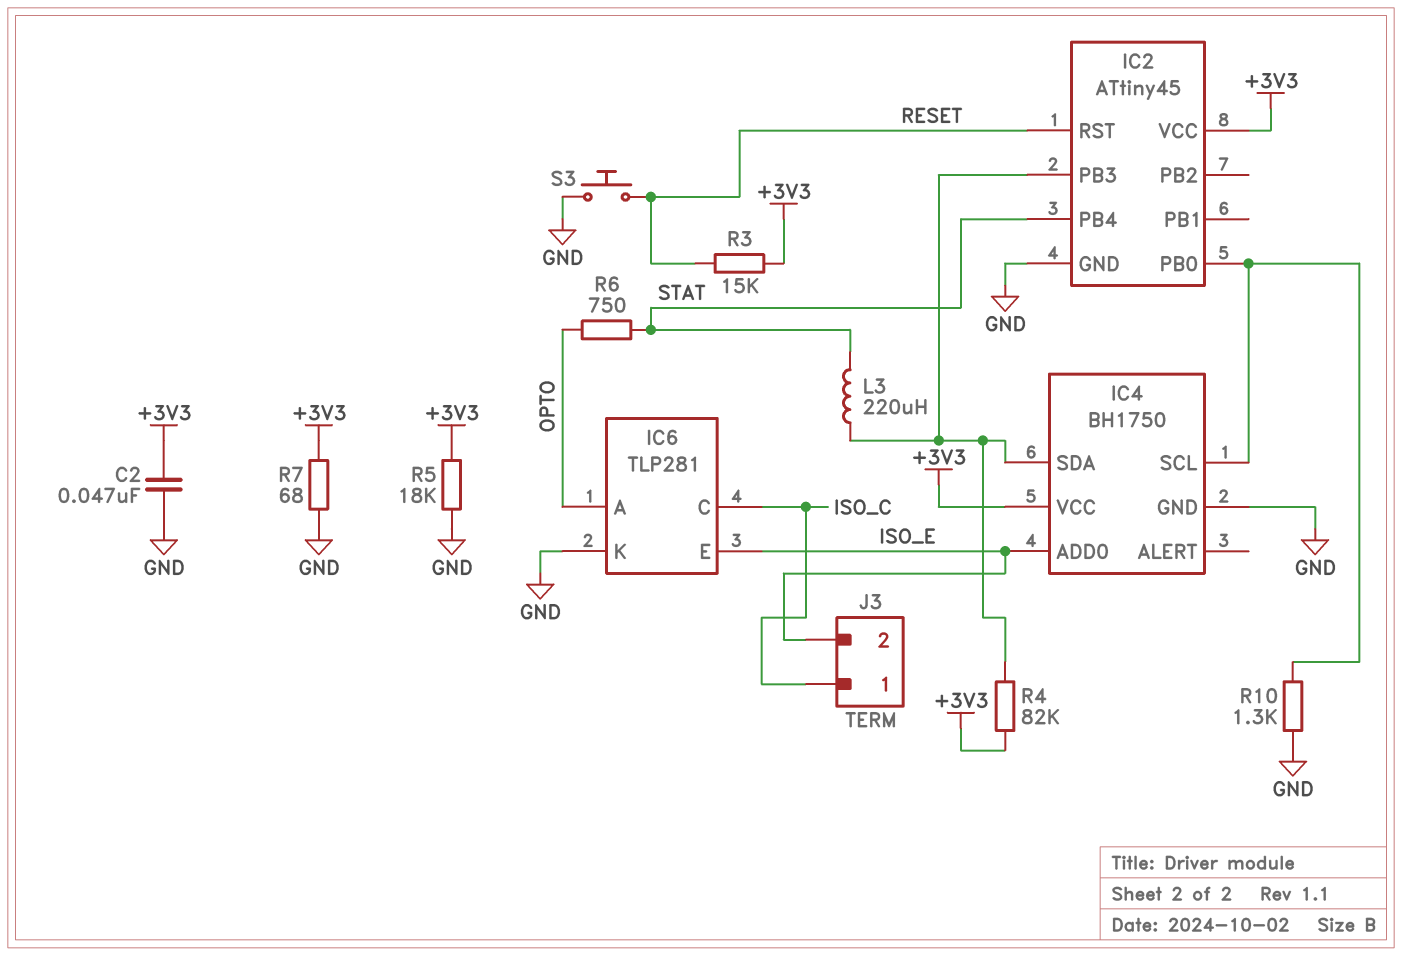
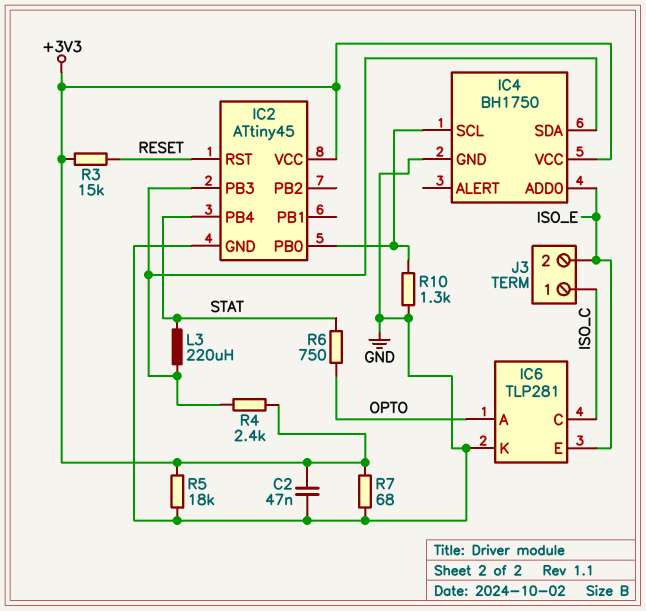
R4: 82k (+3V3, IC2/PB3) -> 2.4k (+3V3, IC2/PB3)
S3: button (GND, RESET) -> none

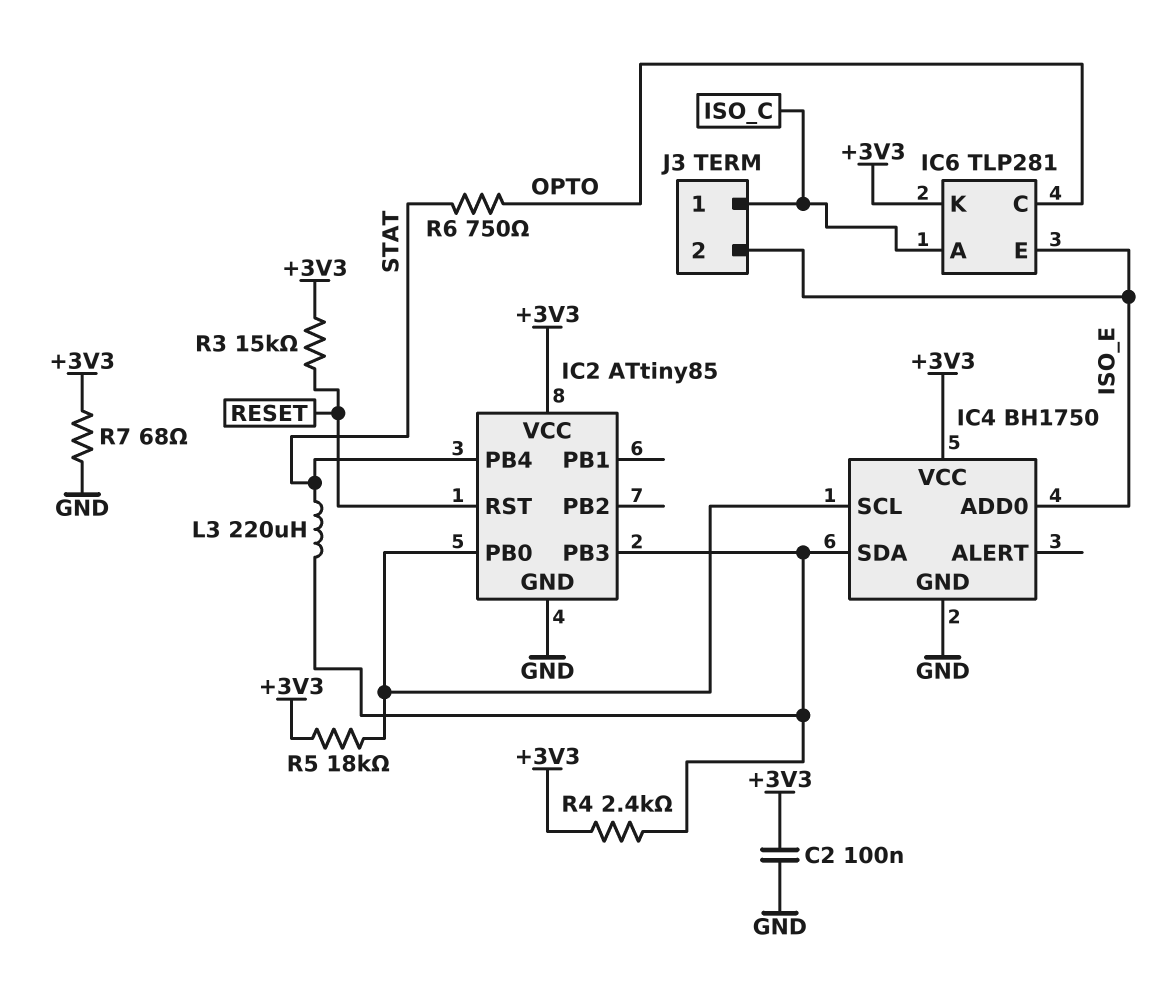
C2: 47nF (+3V3, GND) -> 100nF (+3V3, GND)
IC2: ATtiny45 -> ATtiny85
IC6 pin A: OPTO -> ISO_C
IC6 pin C: ISO_C -> OPTO
IC6 pin K: GND -> +3V3
R5: 18k (+3V3, GND) -> 18k (+3V3, IC2/PB0)
R10: 1.3k (GND, IC2/PB0) -> none

